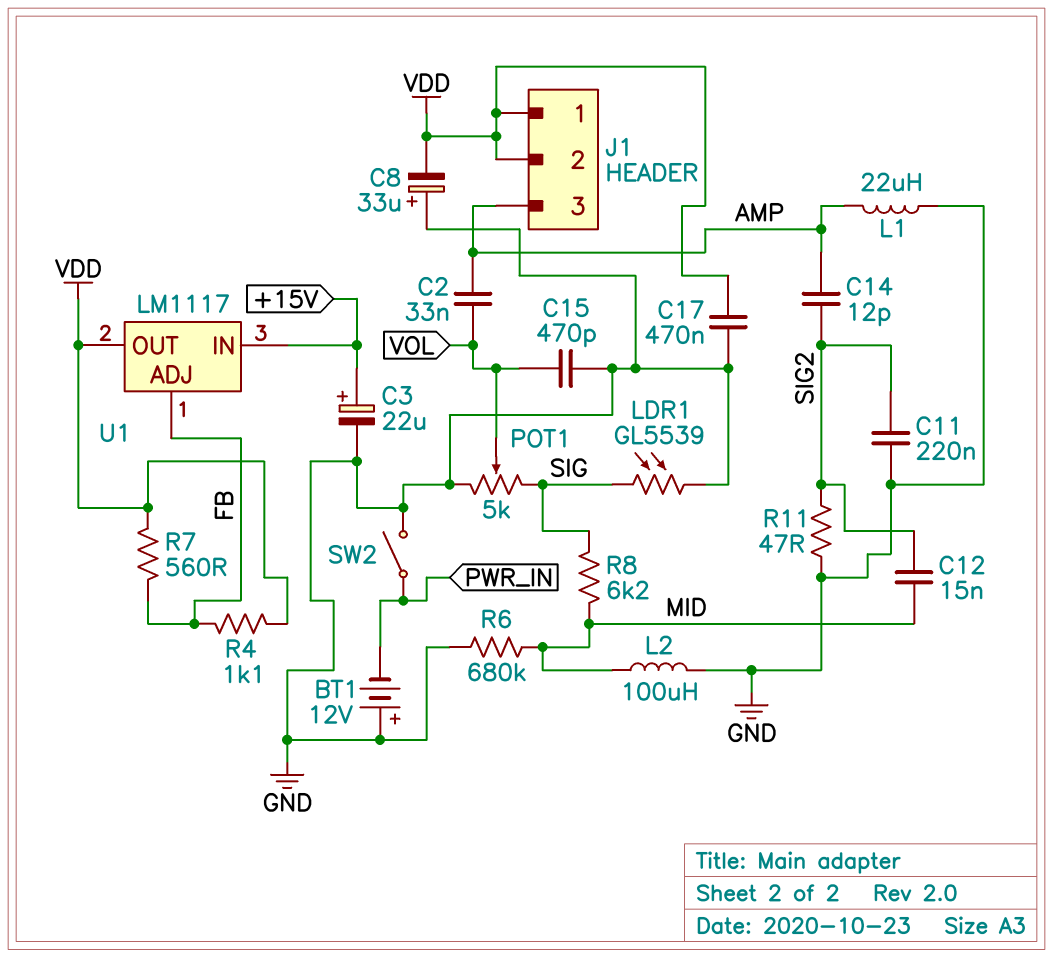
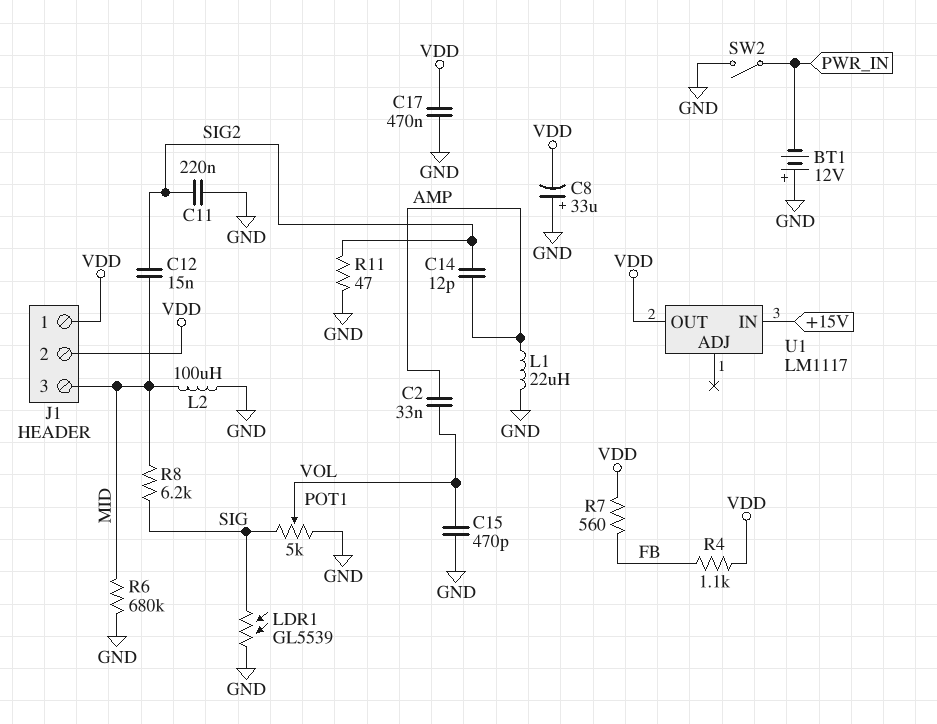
C3: 22uF (plus +15V, minus GND) -> none
J1 pin 3: AMP -> MID
U1 pin ADJ: FB -> none

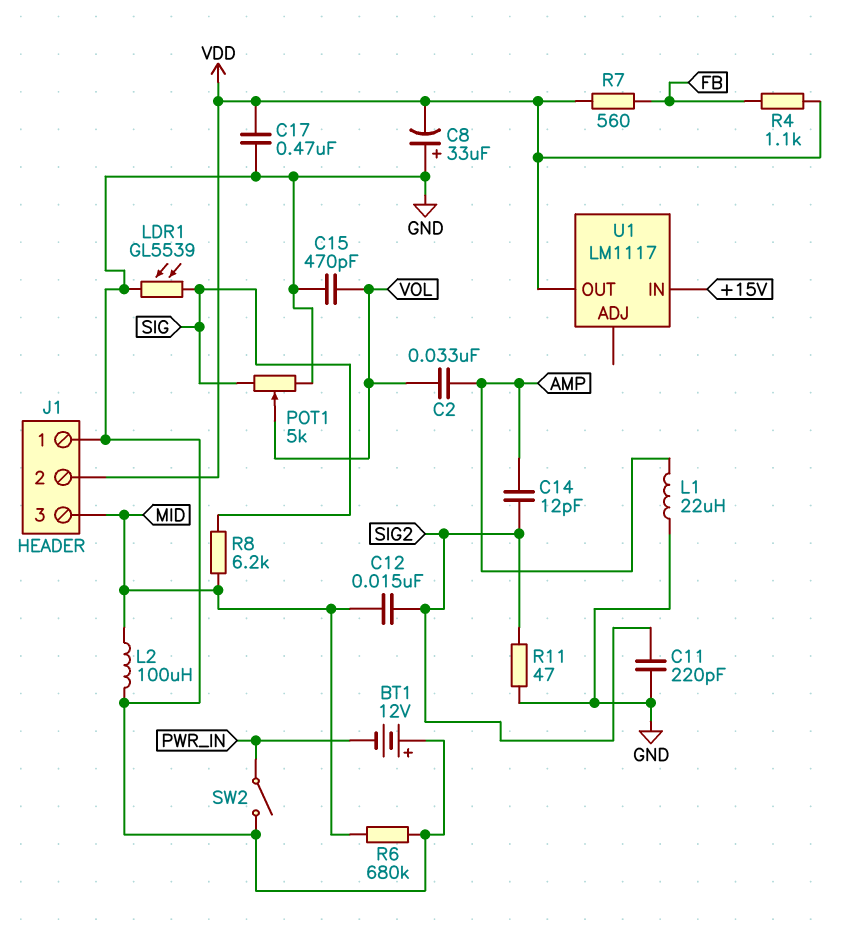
C11: 220nF (GND, SIG2) -> 220pF (GND, SIG2)
J1 pin 1: VDD -> GND

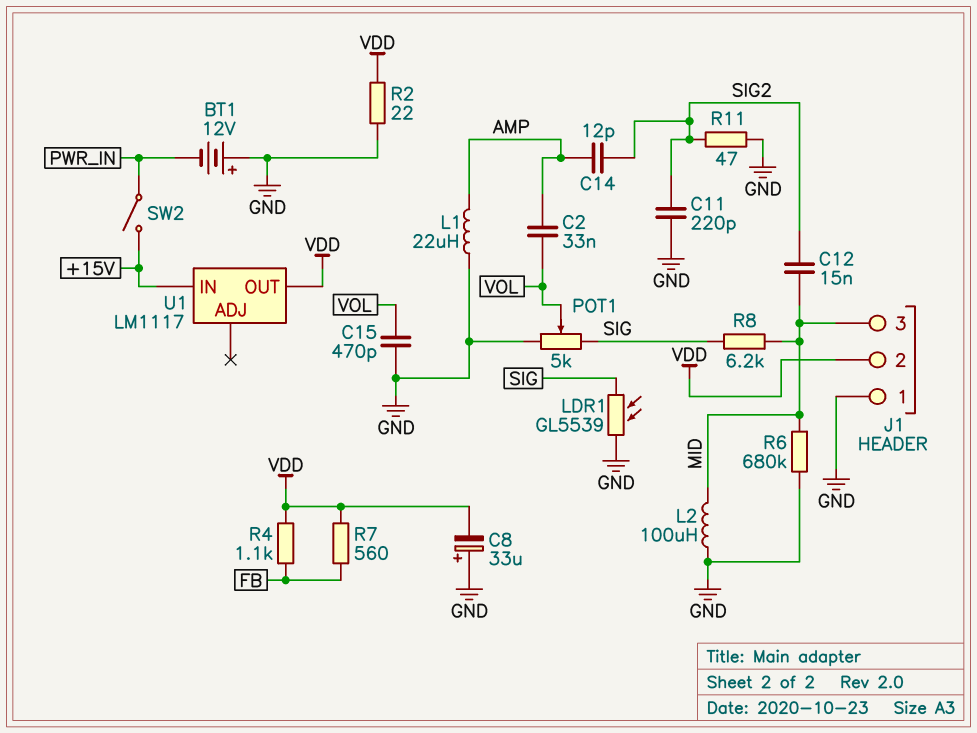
C17: 470nF (GND, VDD) -> none
R2: none -> 22 (GND, VDD)
SW2: switch (GND, PWR_IN) -> switch (+15V, PWR_IN)

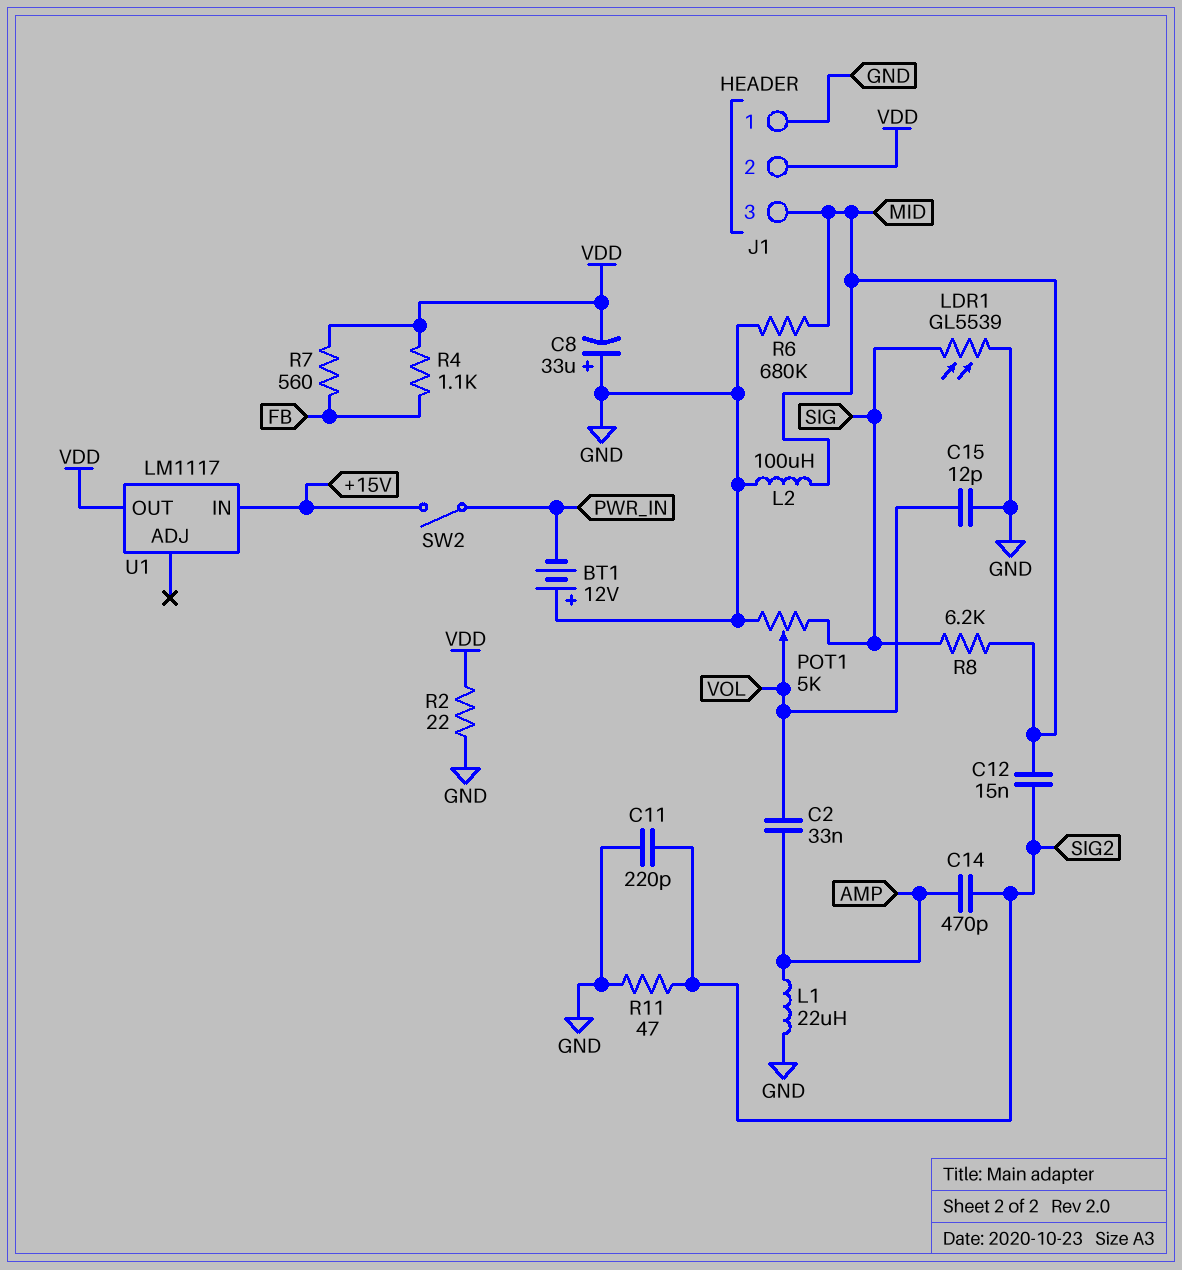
C14: 12pF (AMP, SIG2) -> 470pF (AMP, SIG2)
C15: 470pF (GND, VOL) -> 12pF (GND, VOL)

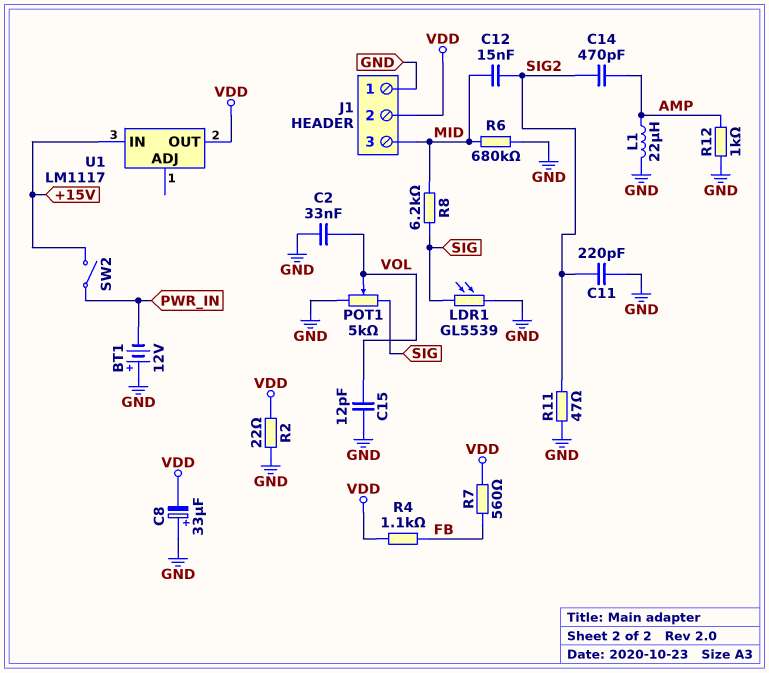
C2: 33nF (AMP, VOL) -> 33nF (GND, VOL)
L2: 100uH (GND, MID) -> none
R12: none -> 1k (AMP, GND)

